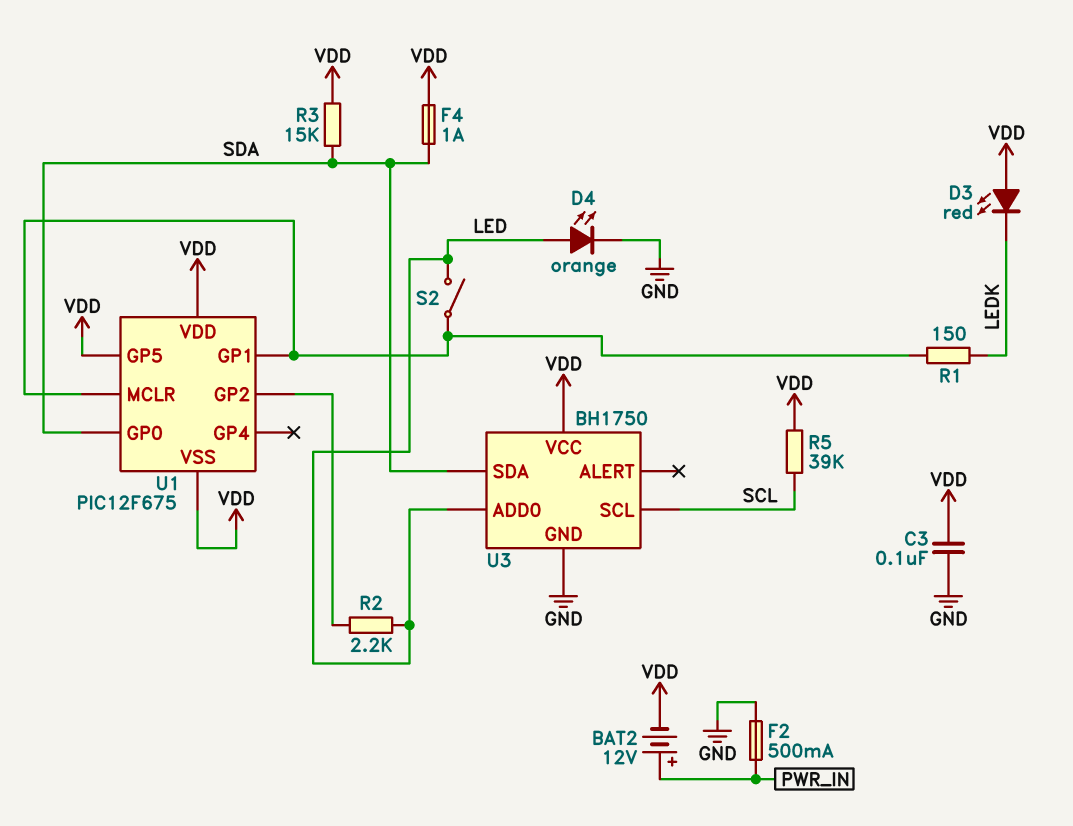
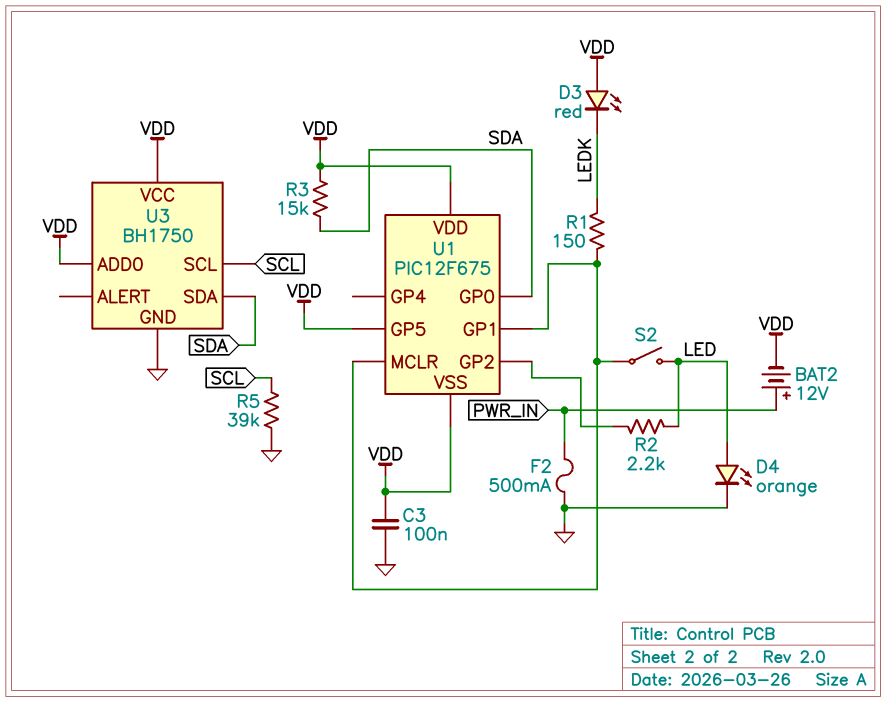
F4: 1A (SDA, VDD) -> none
R5: 39k (SCL, VDD) -> 39k (GND, SCL)
U3 pin ADD0: LED -> VDD

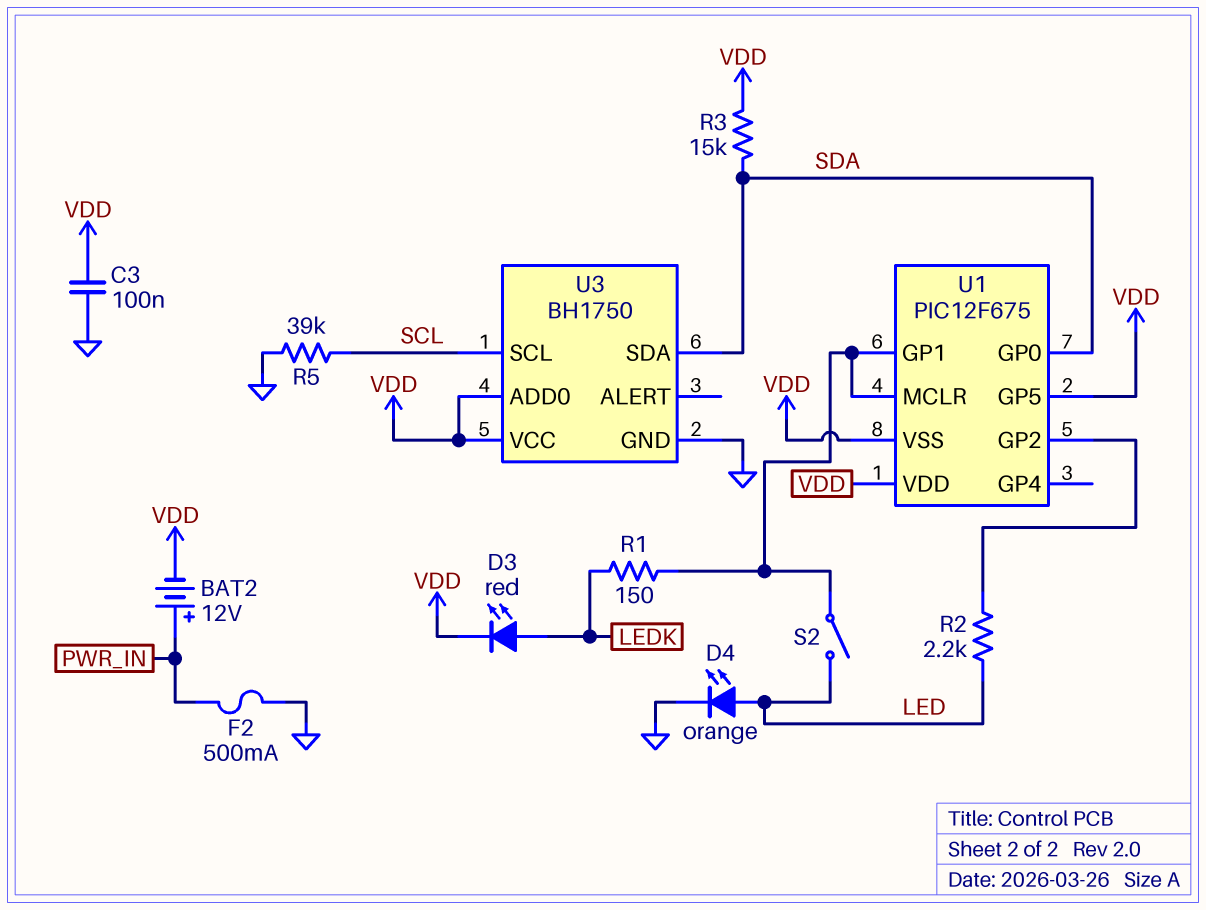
D3: LED red (A VDD, K LEDK) -> LED red (A LEDK, K VDD)

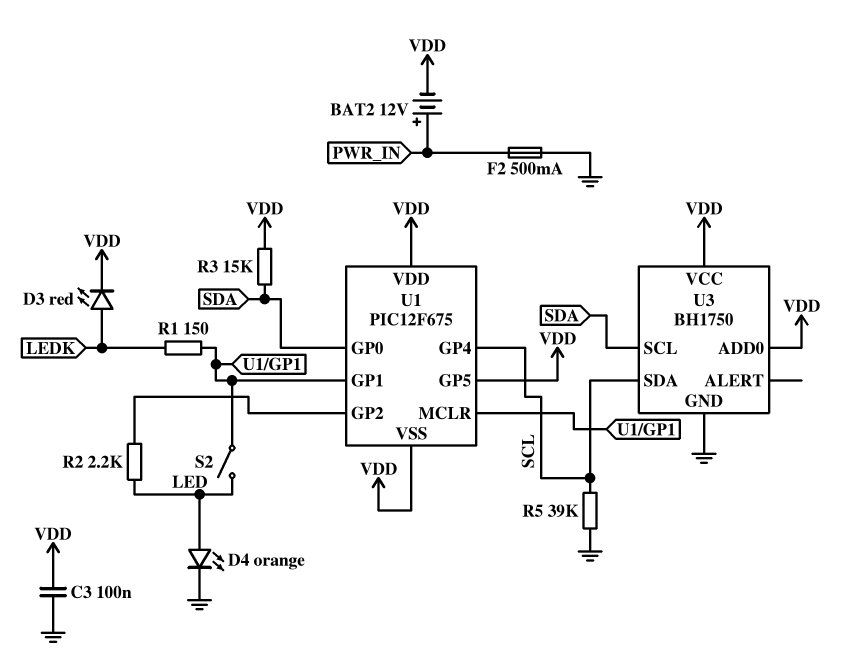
U1 pin GP4: none -> SCL
U3 pin SCL: SCL -> SDA
U3 pin SDA: SDA -> SCL

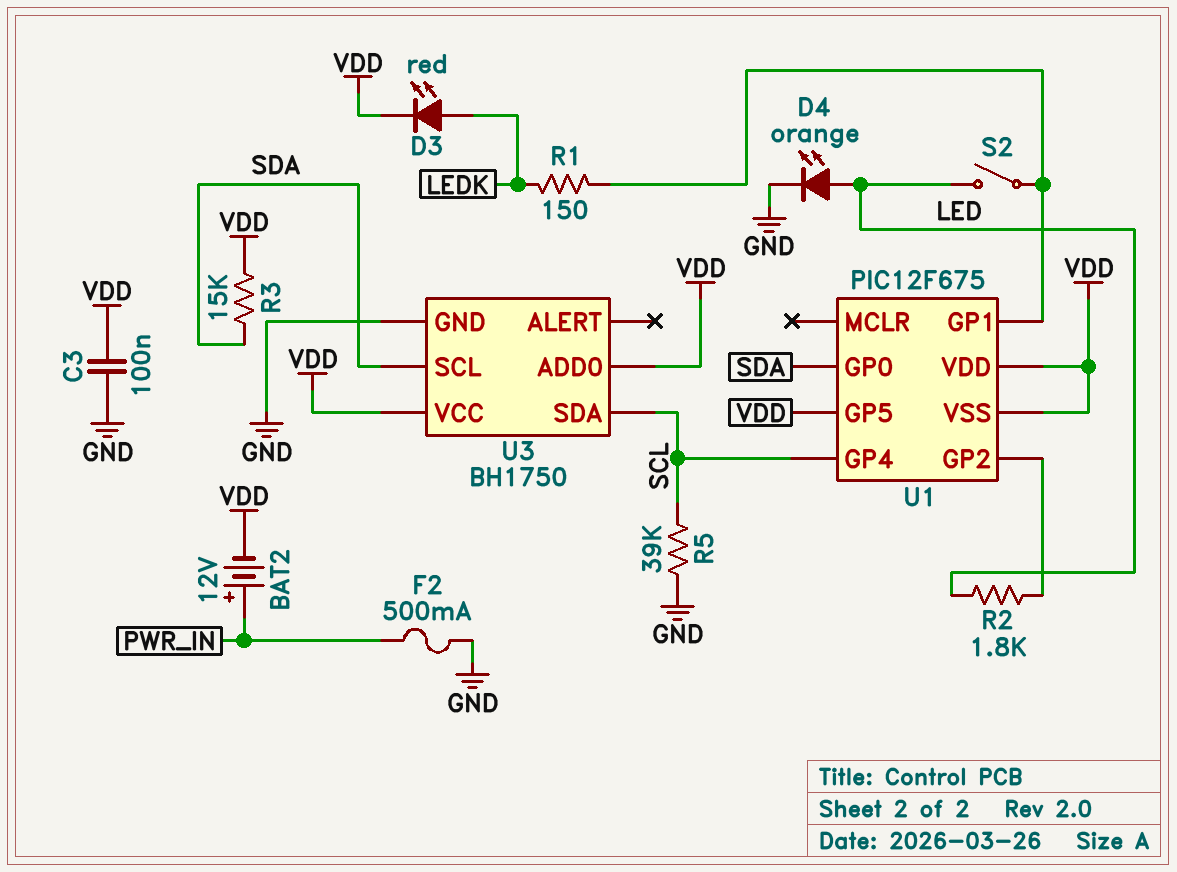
R2: 2.2k (LED, U1/GP2) -> 1.8k (LED, U1/GP2)
U1 pin MCLR: U1/GP1 -> none

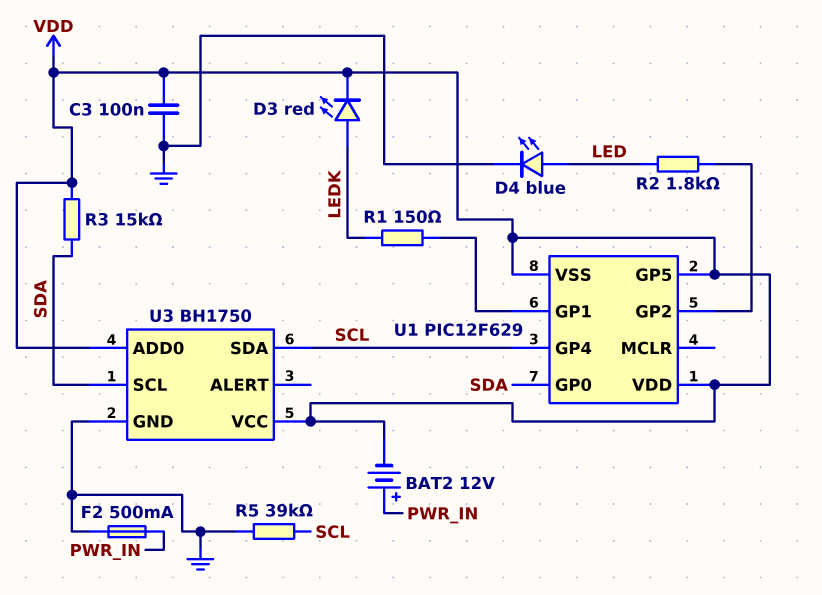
D4: LED orange (A LED, K GND) -> LED blue (A LED, K GND)
S2: switch (LED, U1/GP1) -> none
U1: PIC12F675 -> PIC12F629

